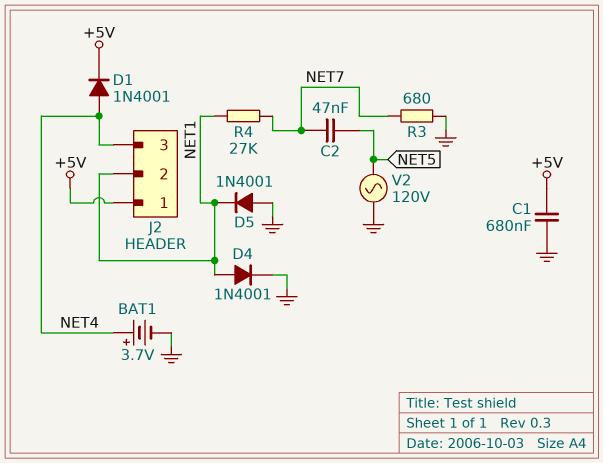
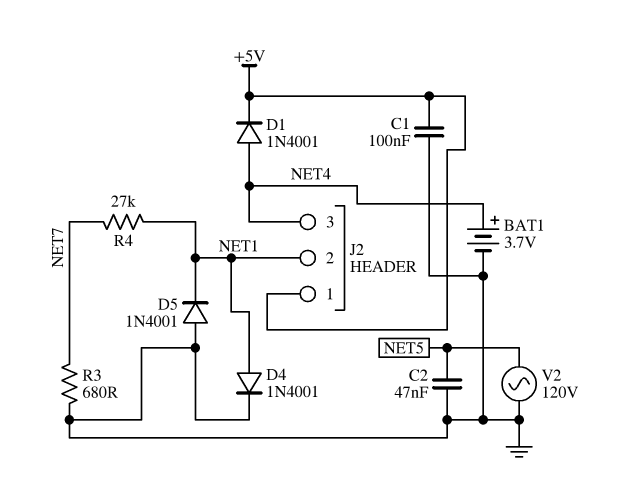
C1: 680nF (+5V, GND) -> 100nF (+5V, GND)
C2: 47nF (NET5, NET7) -> 47nF (GND, NET5)

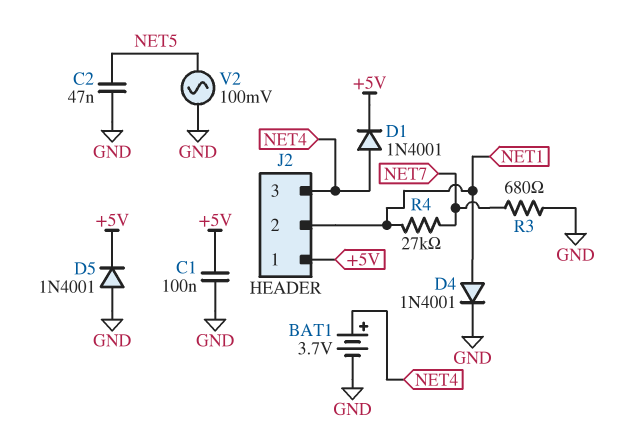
D5: diode 1N4001 (A GND, K NET1) -> diode 1N4001 (A GND, K +5V)
V2: AC 120V (GND, NET5) -> AC 100mV (GND, NET5)

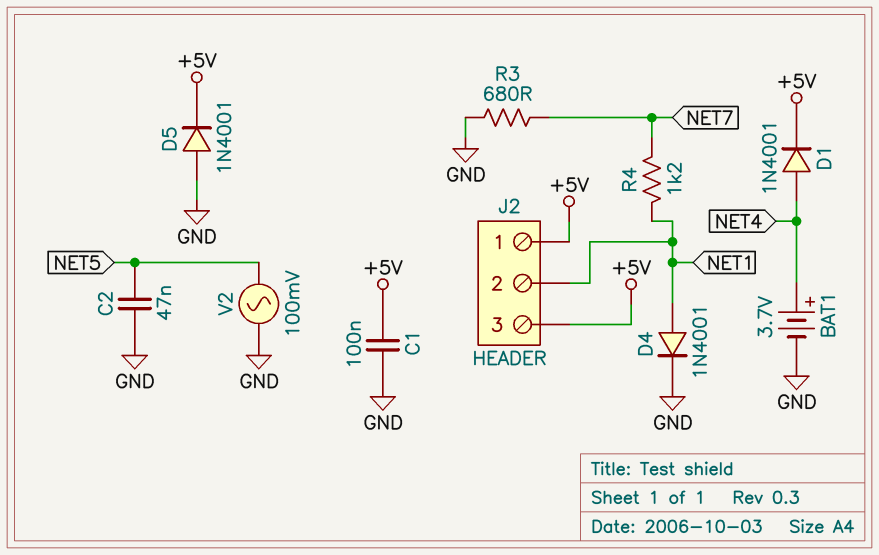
J2 pin 3: NET4 -> +5V
R4: 27k (NET1, NET7) -> 1.2k (NET1, NET7)

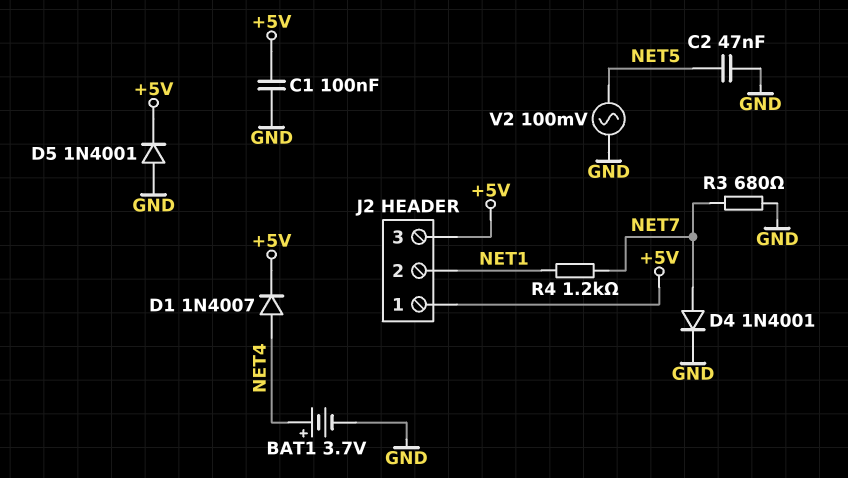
D1: diode 1N4001 (A NET4, K +5V) -> diode 1N4007 (A NET4, K +5V)
D4: diode 1N4001 (A NET1, K GND) -> diode 1N4001 (A NET7, K GND)

